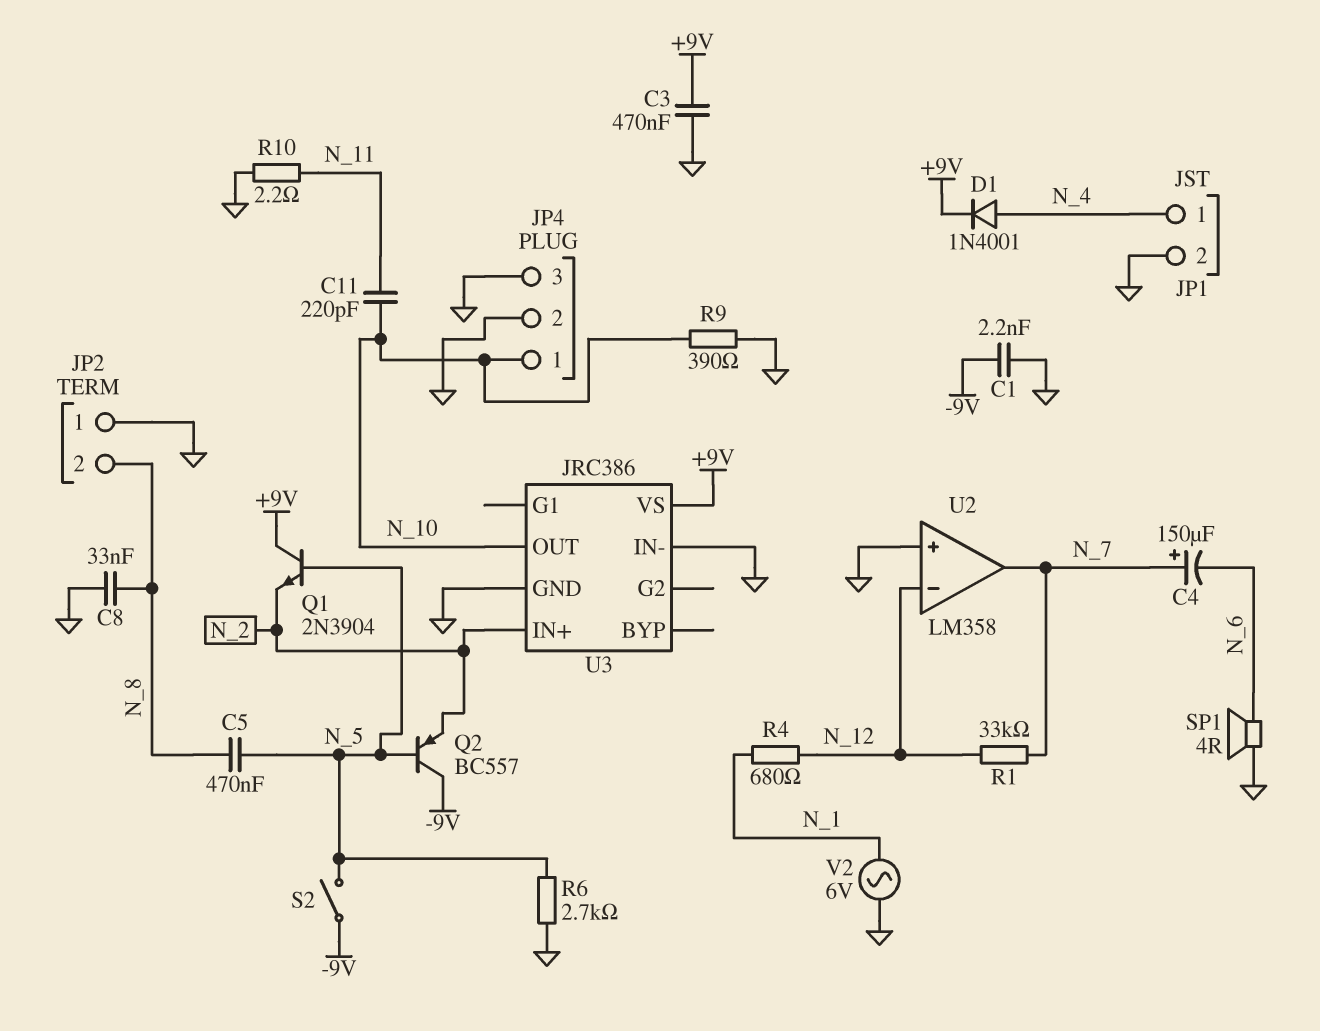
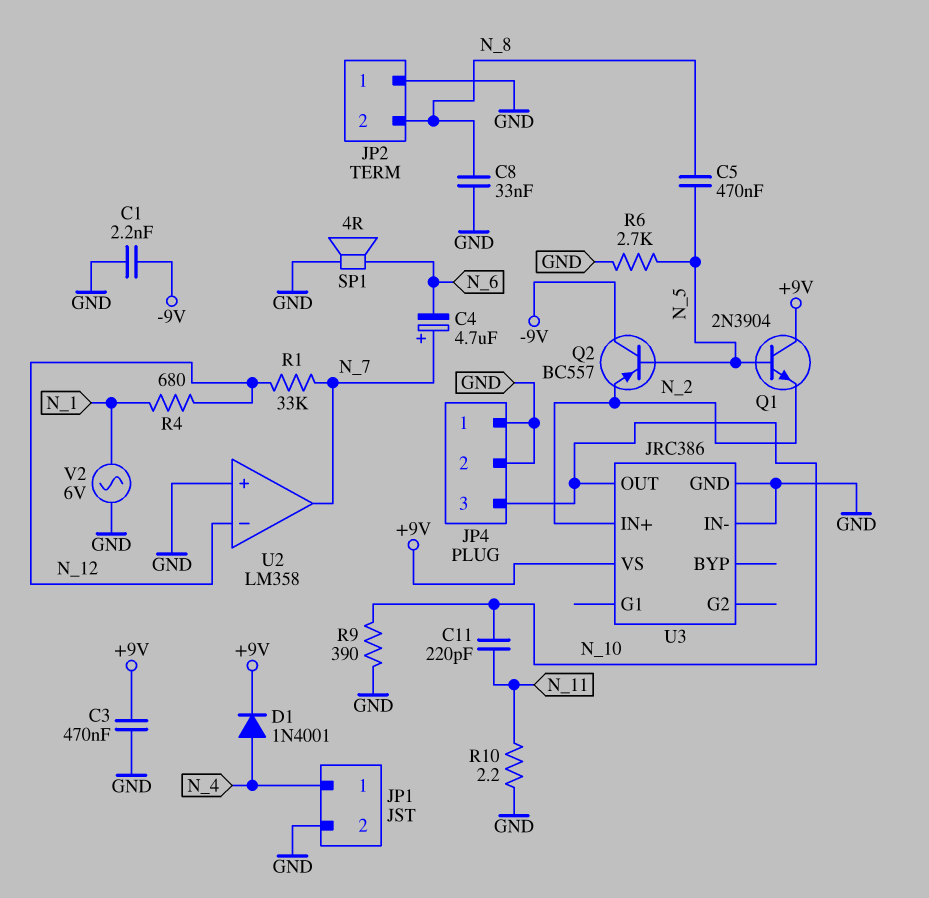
C4: 150uF (plus N_7, minus N_6) -> 4.7uF (plus N_7, minus N_6)
JP4 pin 1: N_10 -> GND
JP4 pin 3: GND -> N_10
S2: switch (-9V, N_5) -> none

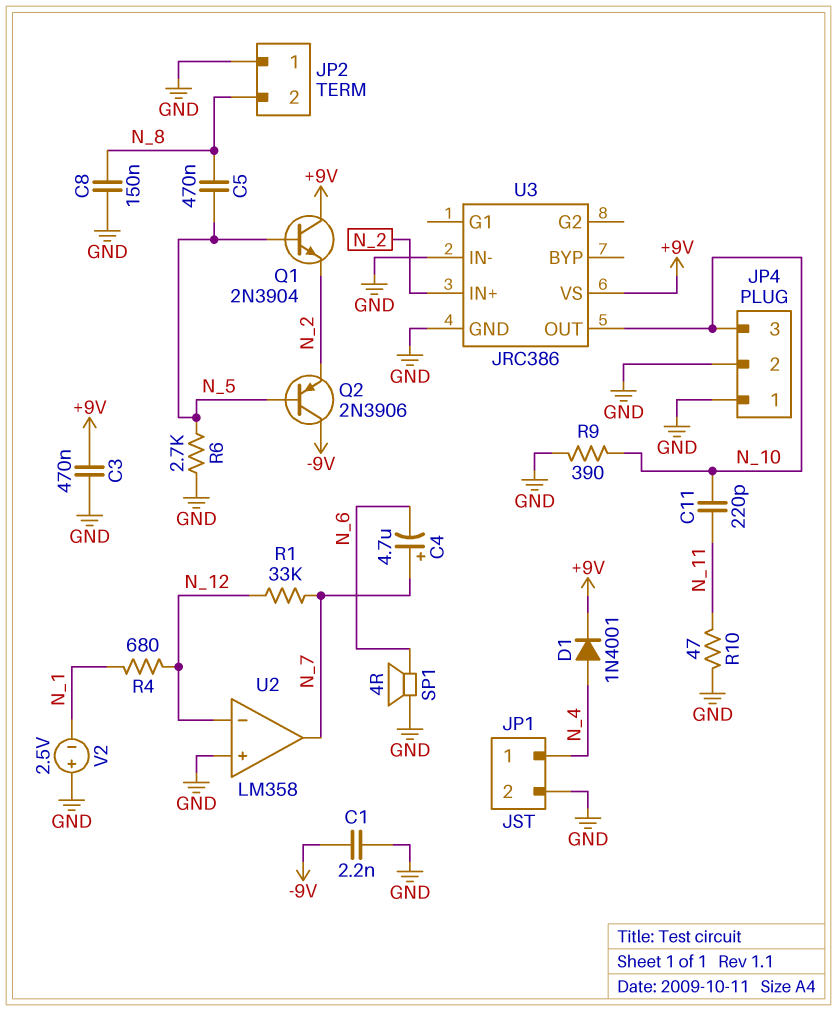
C8: 33nF (GND, N_8) -> 150nF (GND, N_8)
Q2: PNP BC557 (B N_5, C -9V, E N_2) -> PNP 2N3906 (B N_5, C -9V, E N_2)
R10: 2.2 (GND, N_11) -> 47 (GND, N_11)
V2: AC 6V (GND, N_1) -> 2.5V (plus GND, minus N_1)

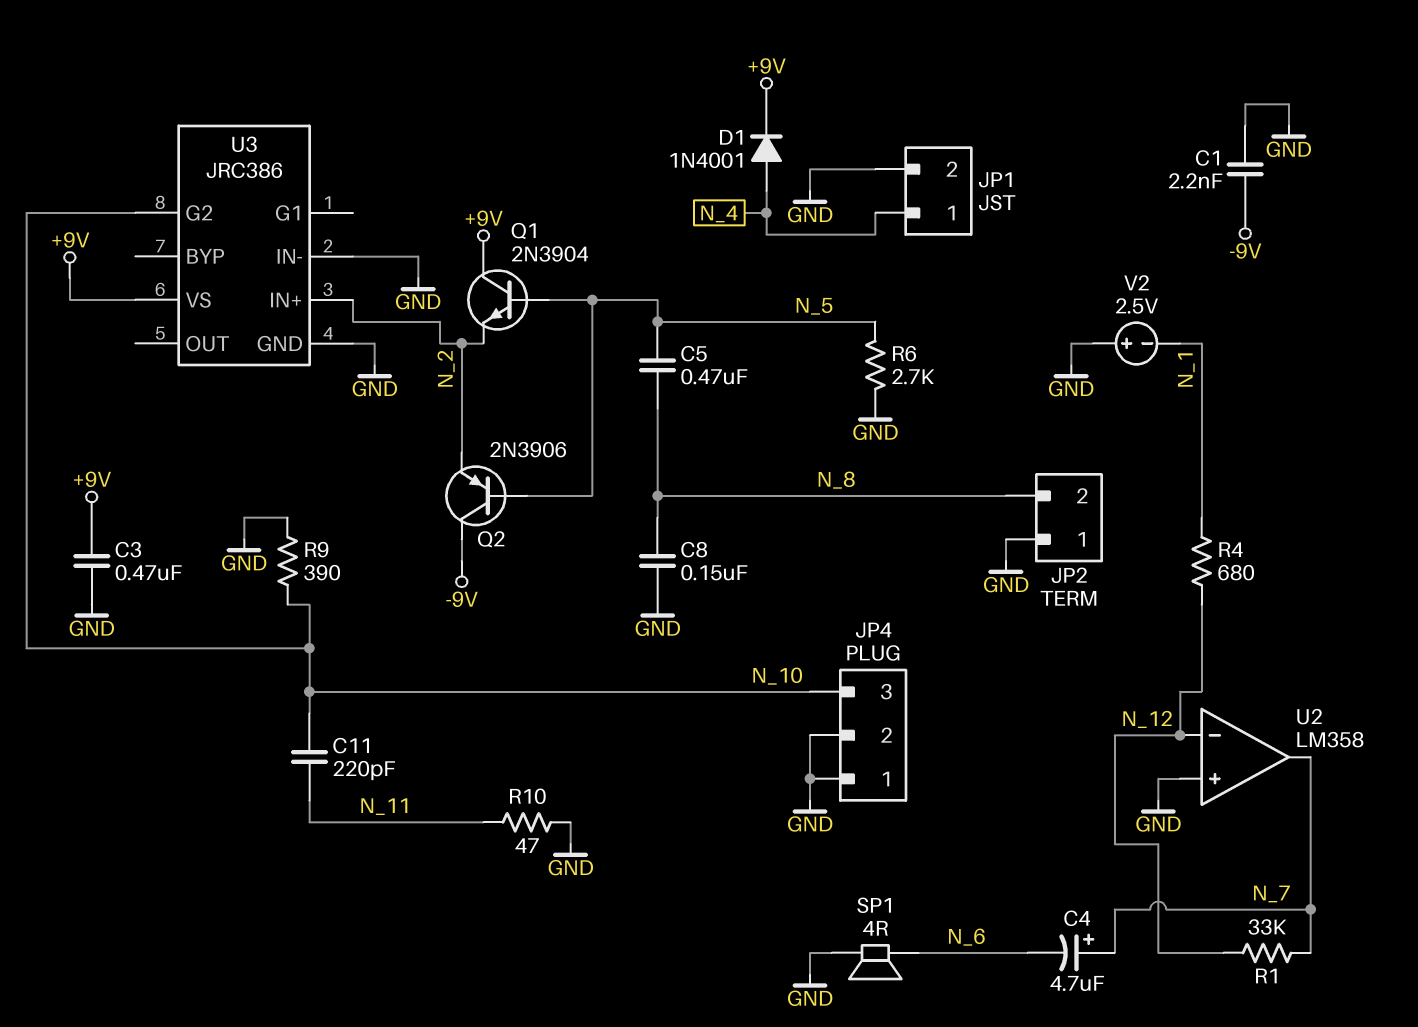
U3 pin G2: none -> N_10
U3 pin OUT: N_10 -> none

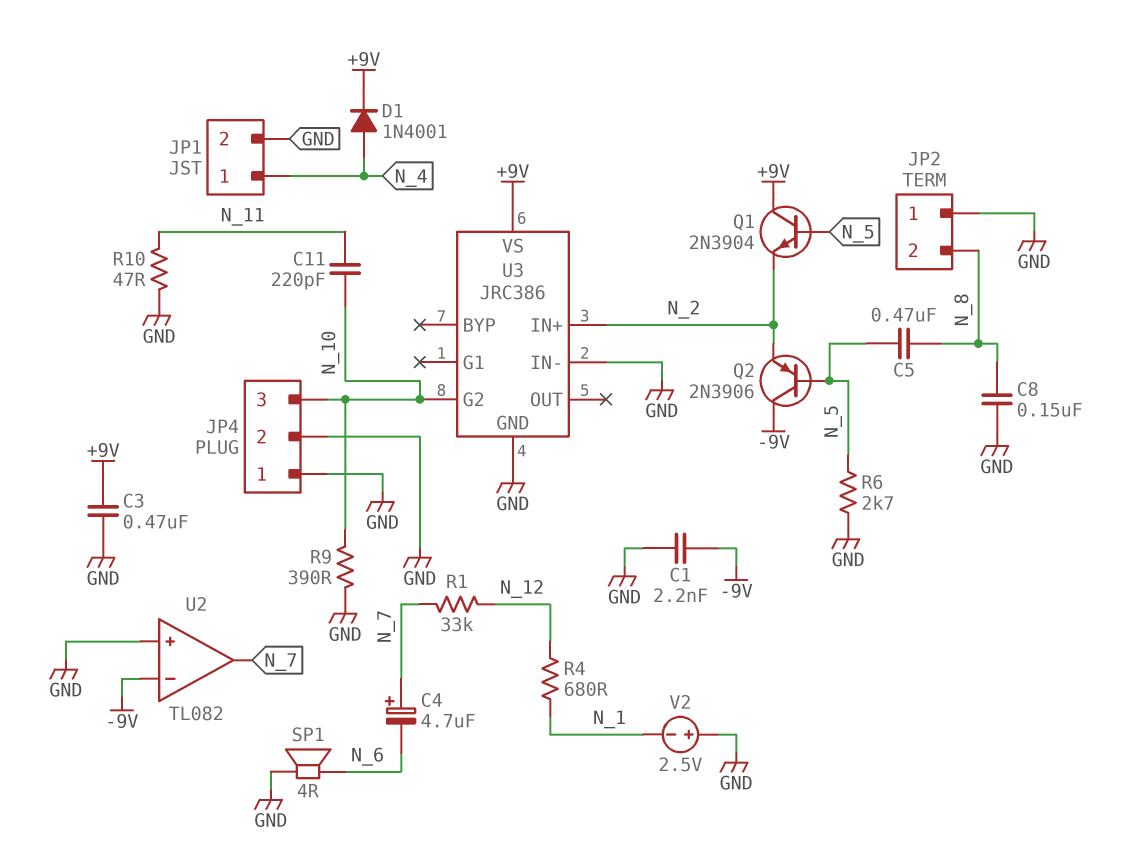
U2: LM358 -> TL082
U2 pin in-: N_12 -> -9V

